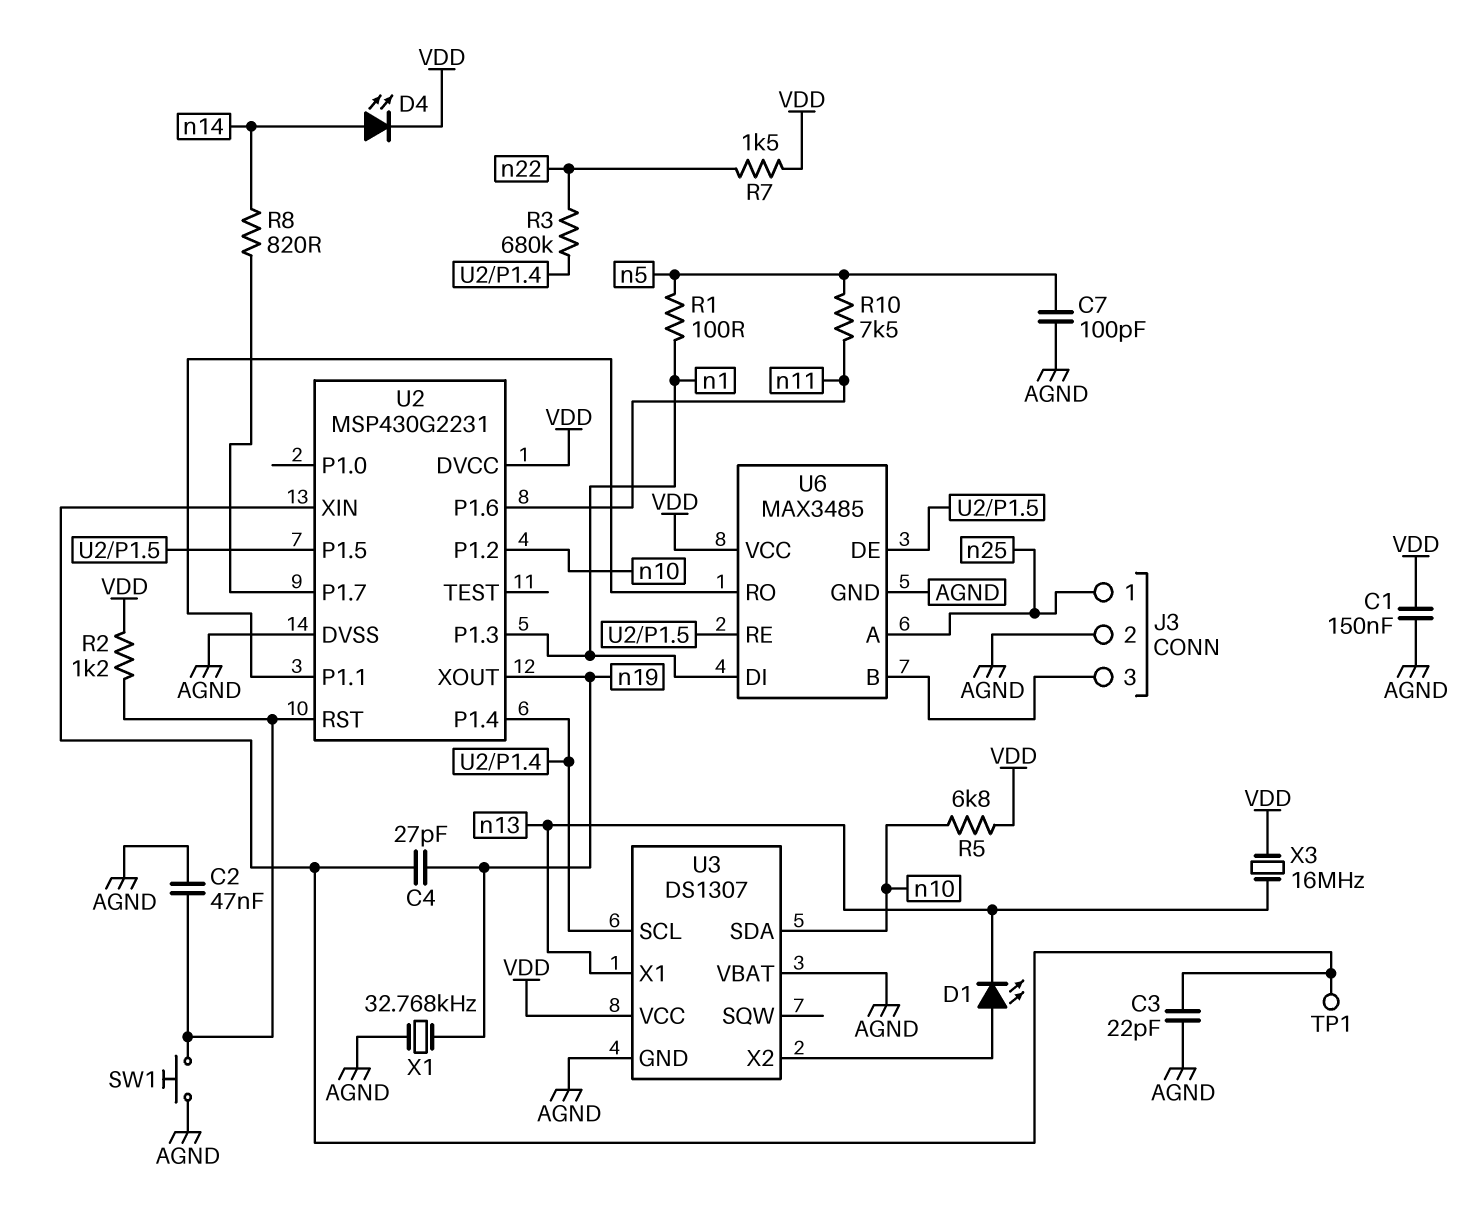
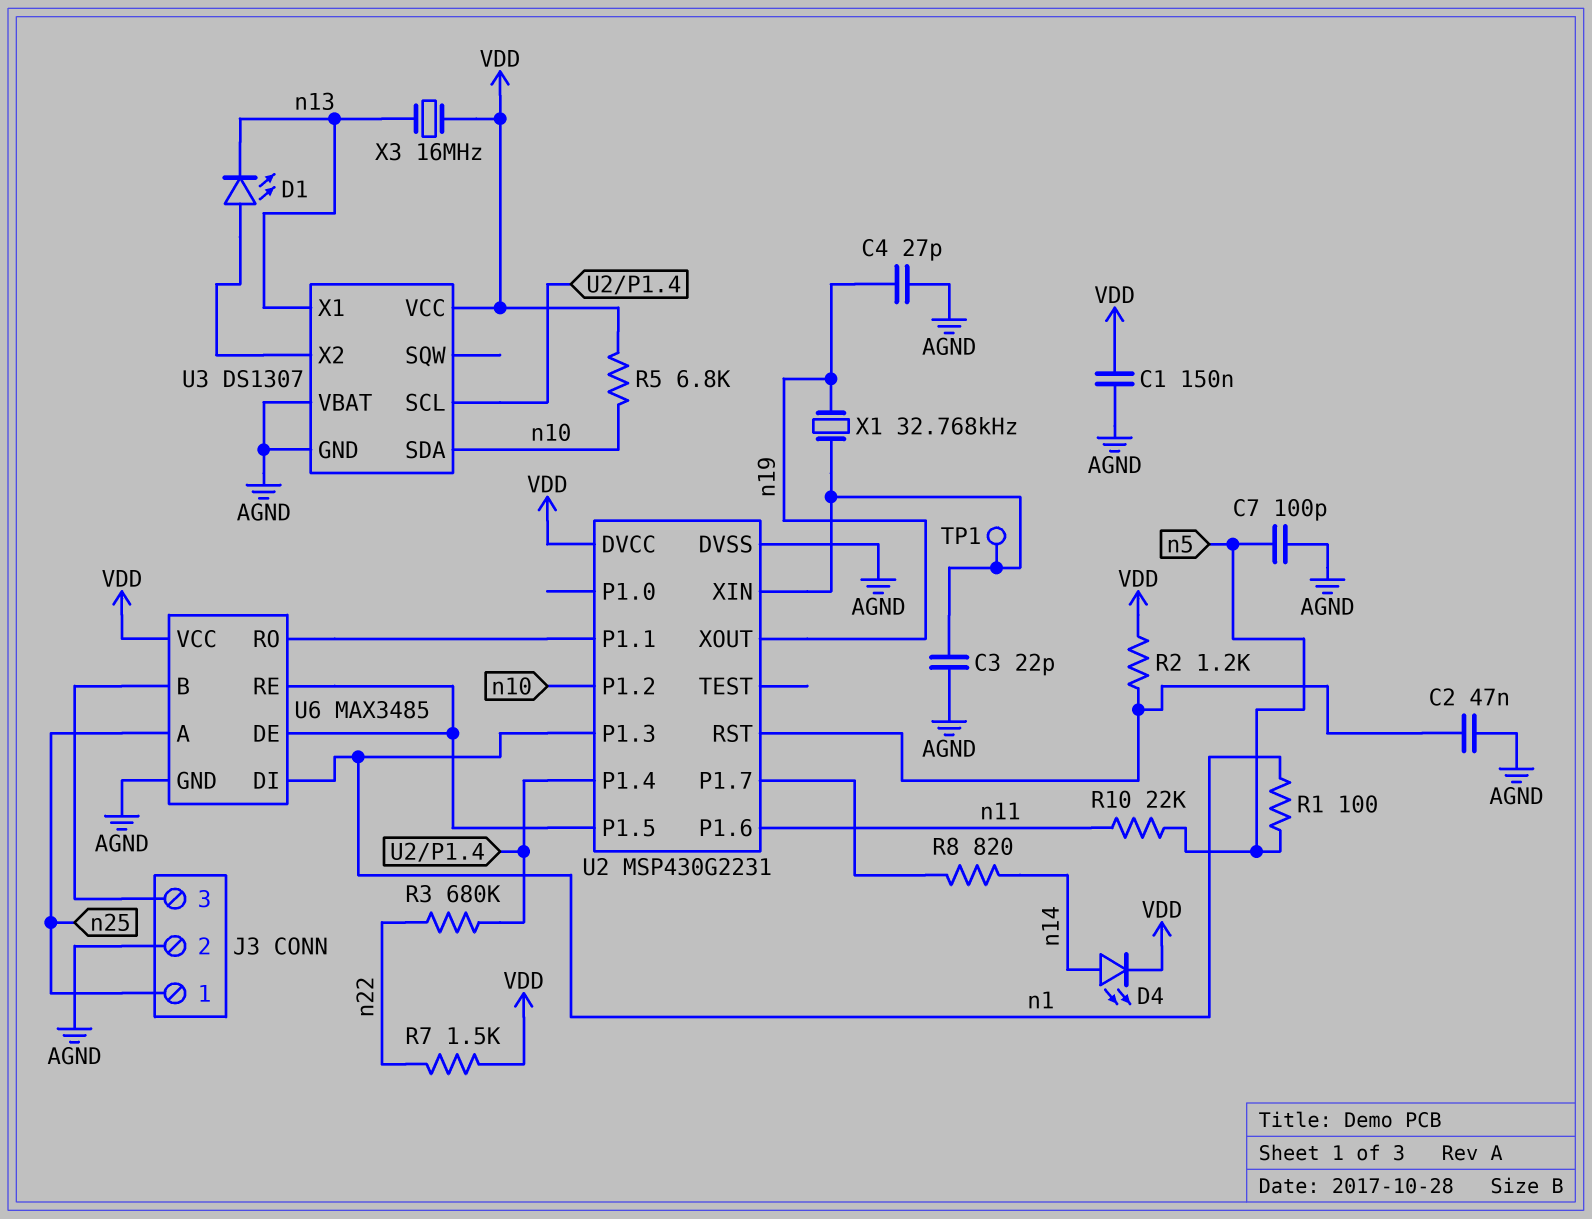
C4: 27pF (U2/XIN, n19) -> 27pF (AGND, n19)
R10: 7.5k (n5, n11) -> 22k (n5, n11)
SW1: button (AGND, U2/RST) -> none
X1: 32.768kHz (AGND, n19) -> 32.768kHz (U2/XIN, n19)

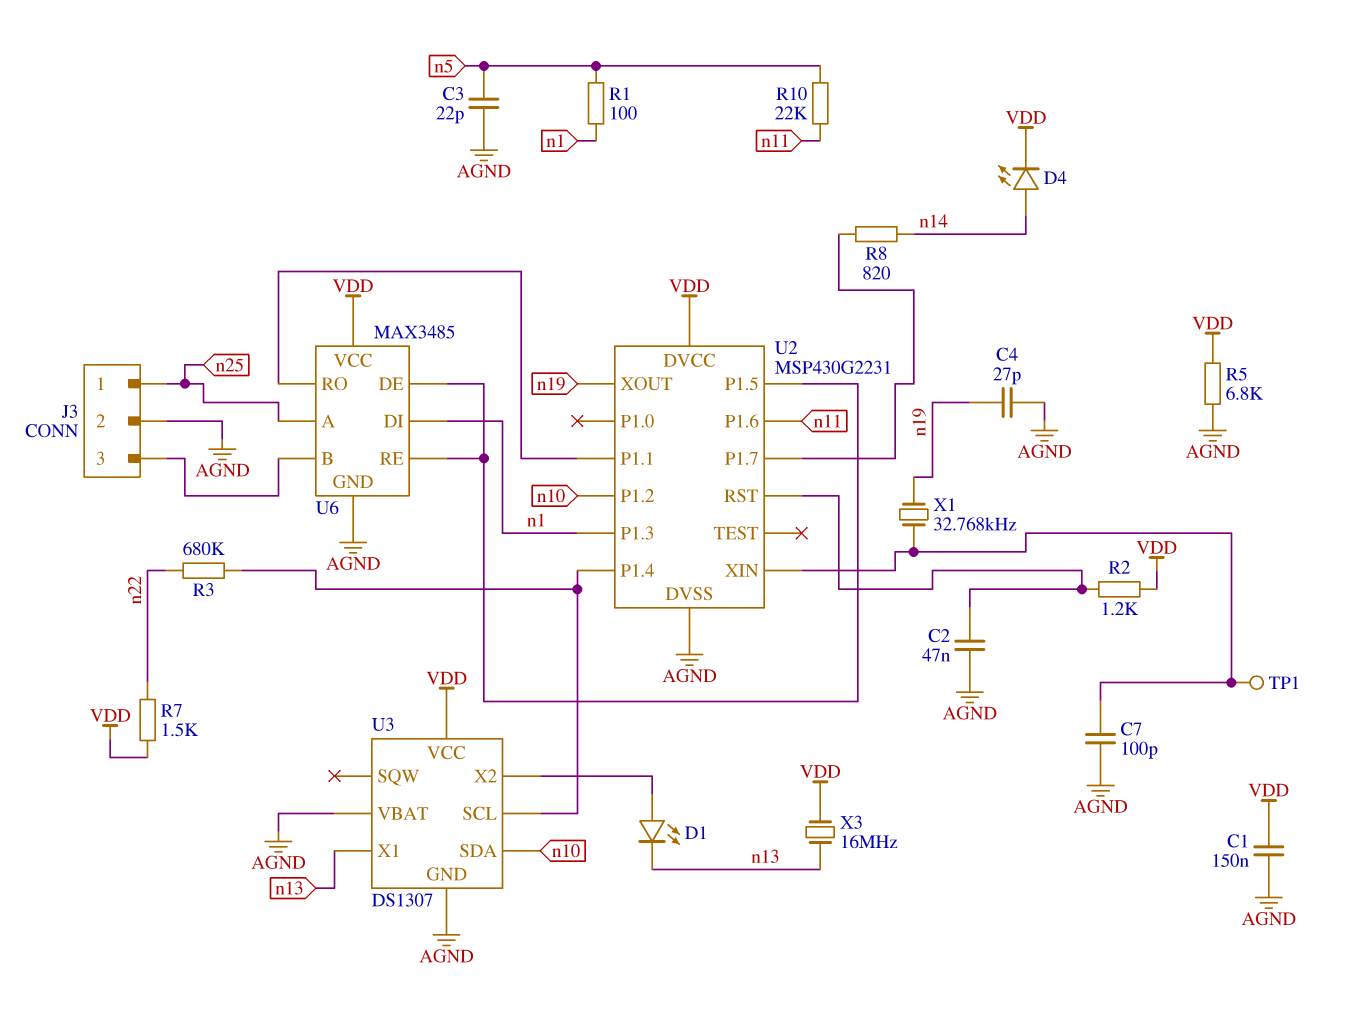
C3: 22pF (AGND, U2/XIN) -> 22pF (AGND, n5)
C7: 100pF (AGND, n5) -> 100pF (AGND, U2/XIN)
R5: 6.8k (VDD, n10) -> 6.8k (AGND, VDD)

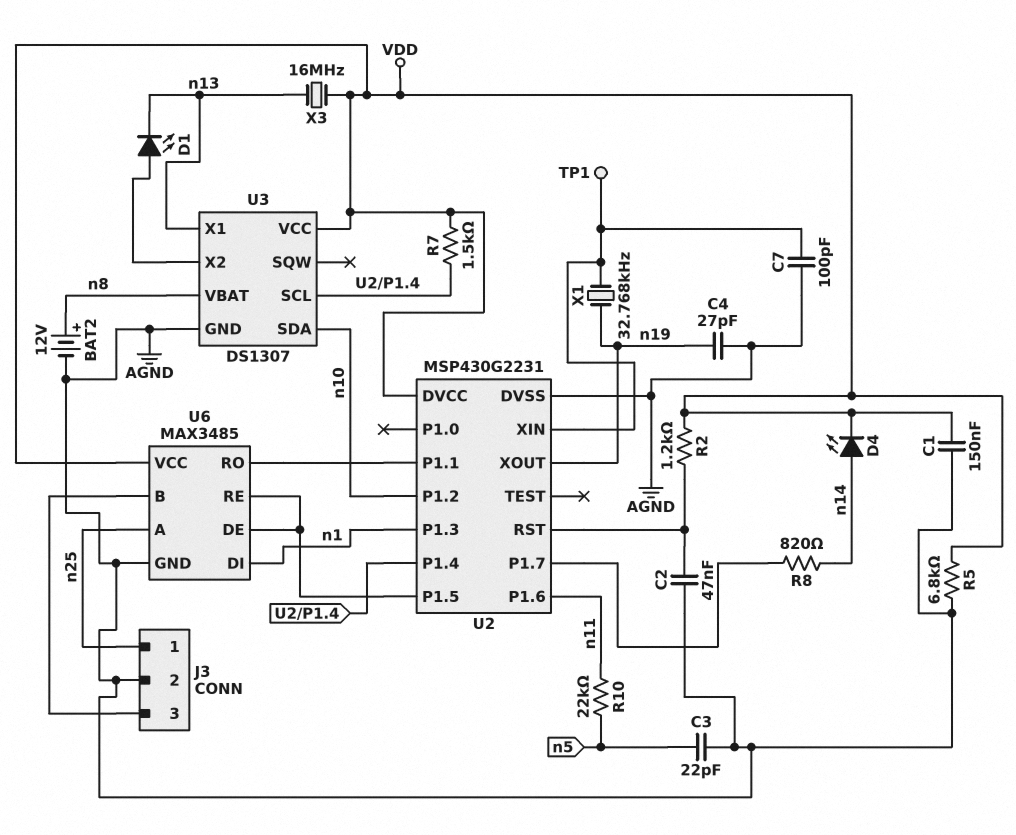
BAT2: none -> 12V (plus n8, minus AGND)
R1: 100 (n1, n5) -> none
R3: 680k (U2/P1.4, n22) -> none
R7: 1.5k (VDD, n22) -> 1.5k (U2/P1.4, VDD)
U3 pin VBAT: AGND -> n8

